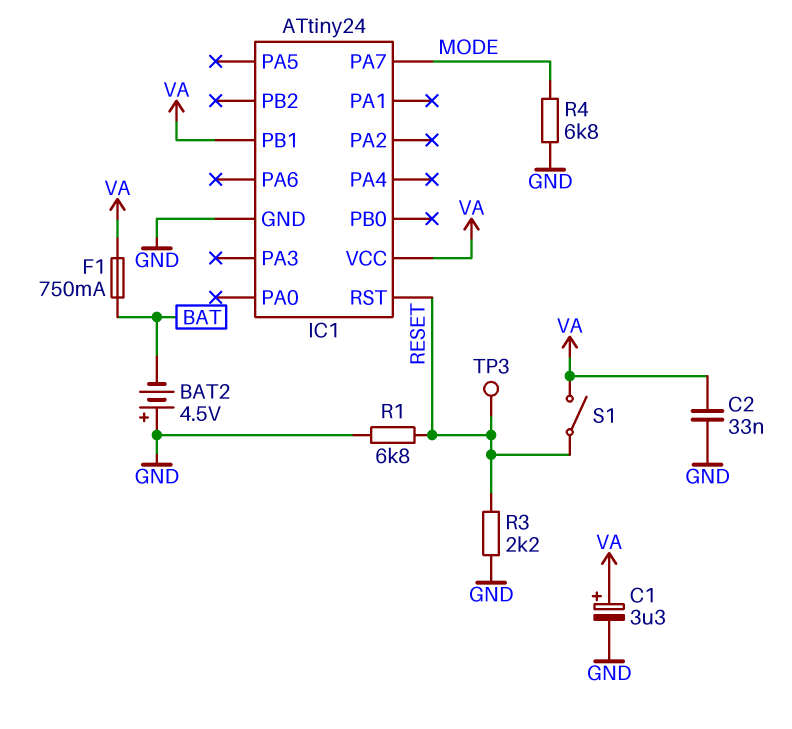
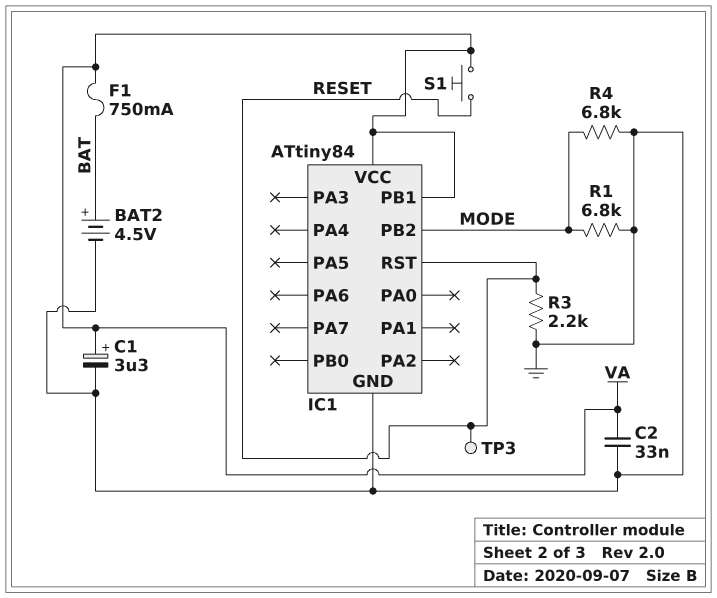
BAT2: 4.5V (plus GND, minus BAT) -> 4.5V (plus BAT, minus GND)
IC1: ATtiny24 -> ATtiny84
IC1 pin PA7: MODE -> none
IC1 pin PB2: none -> MODE
R1: 6.8k (GND, RESET) -> 6.8k (GND, MODE)
S1: switch (RESET, VA) -> button (RESET, VA)

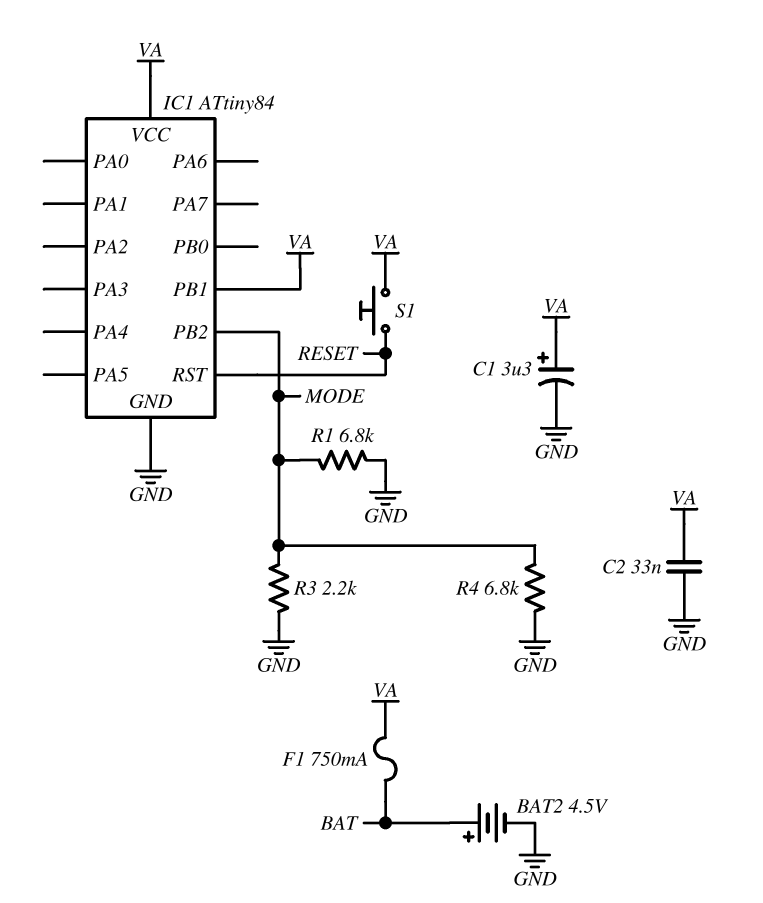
R3: 2.2k (GND, RESET) -> 2.2k (GND, MODE)
TP3: test point (RESET) -> none

